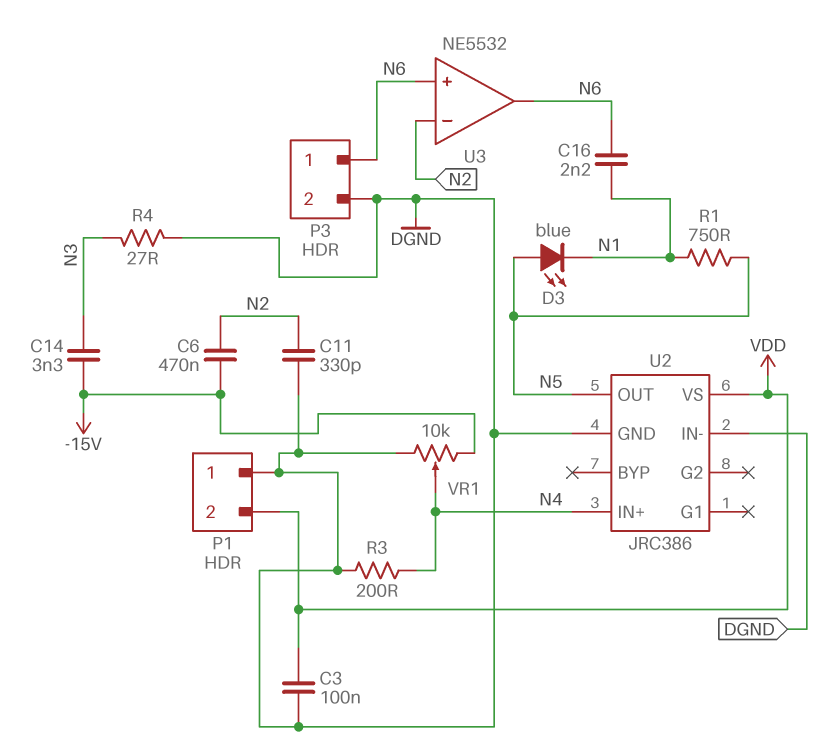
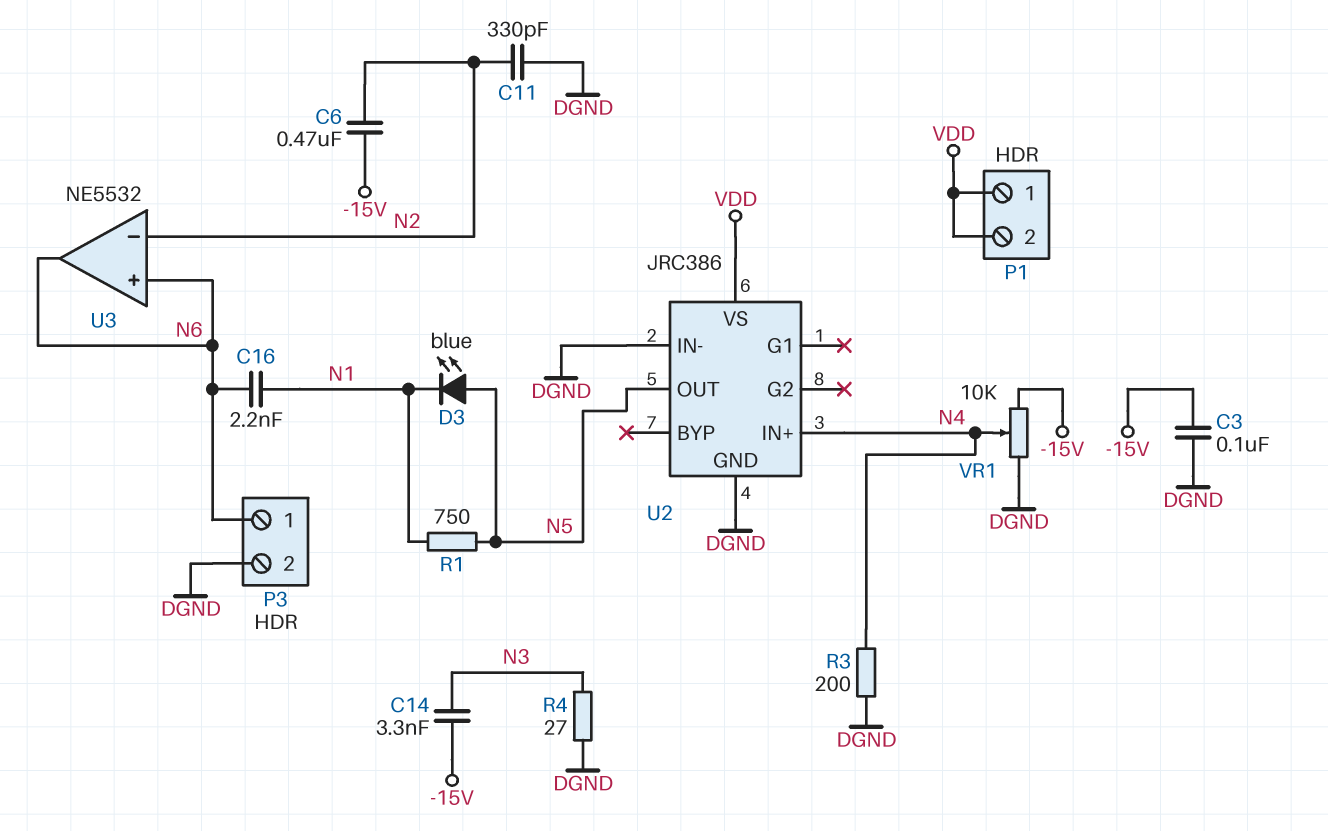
C3: 100nF (DGND, VDD) -> 100nF (-15V, DGND)
P1 pin 1: DGND -> VDD

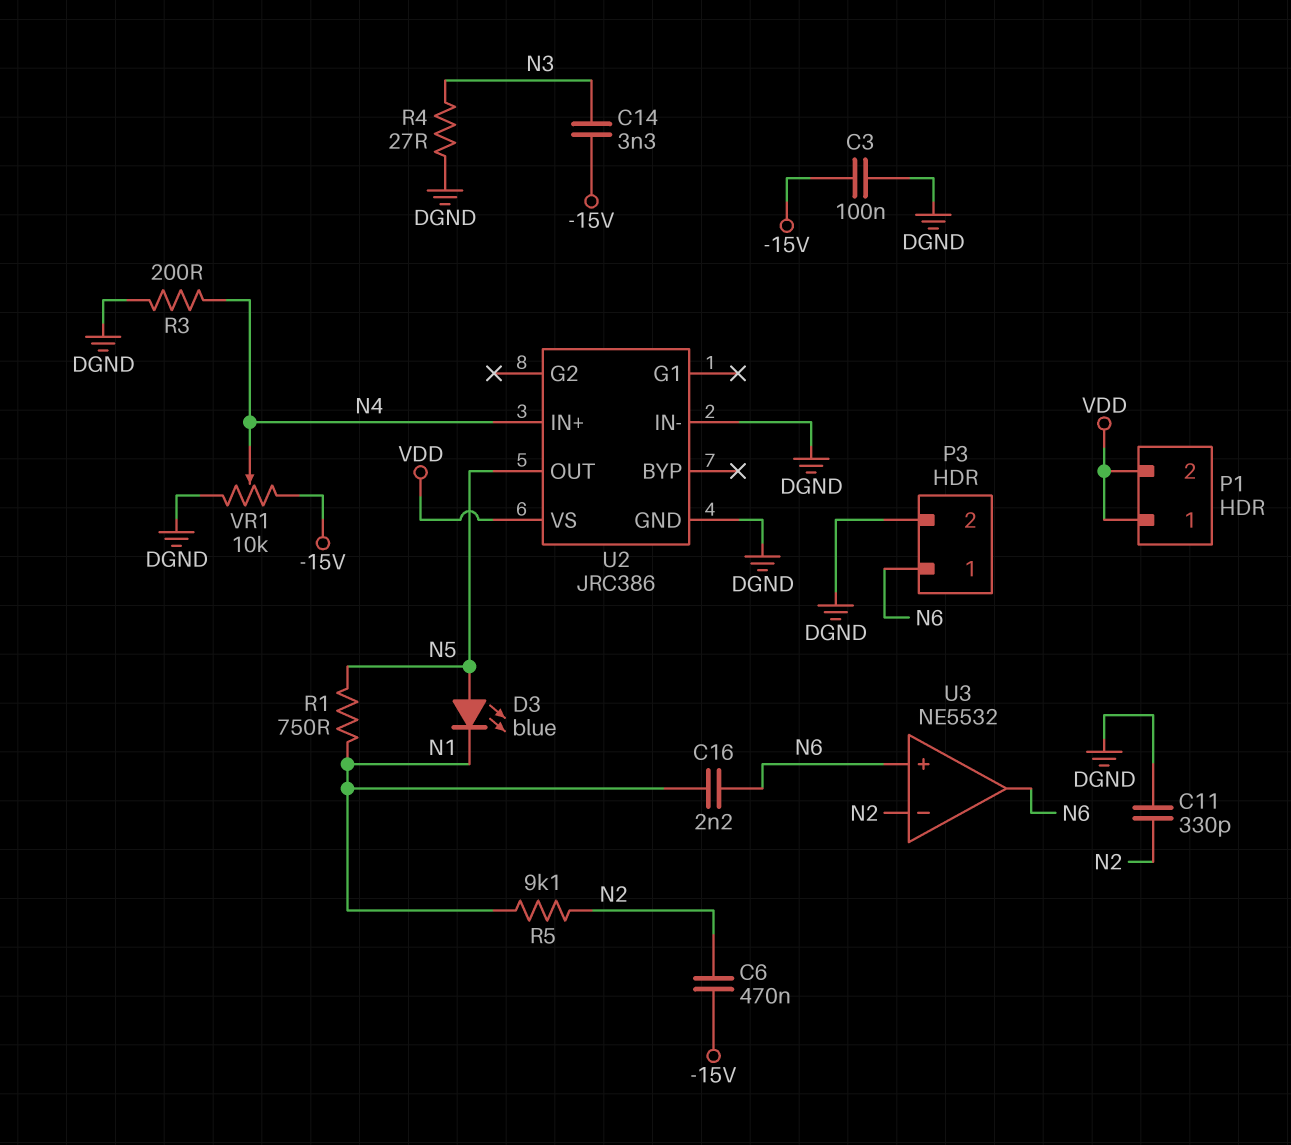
R5: none -> 9.1k (N1, N2)

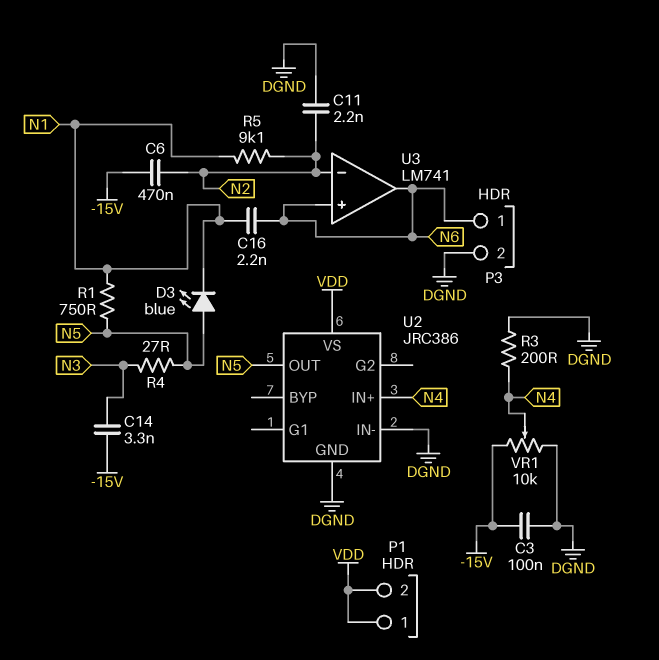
C11: 330pF (DGND, N2) -> 2.2nF (DGND, N2)
R4: 27 (DGND, N3) -> 27 (N3, N5)
U3: NE5532 -> LM741

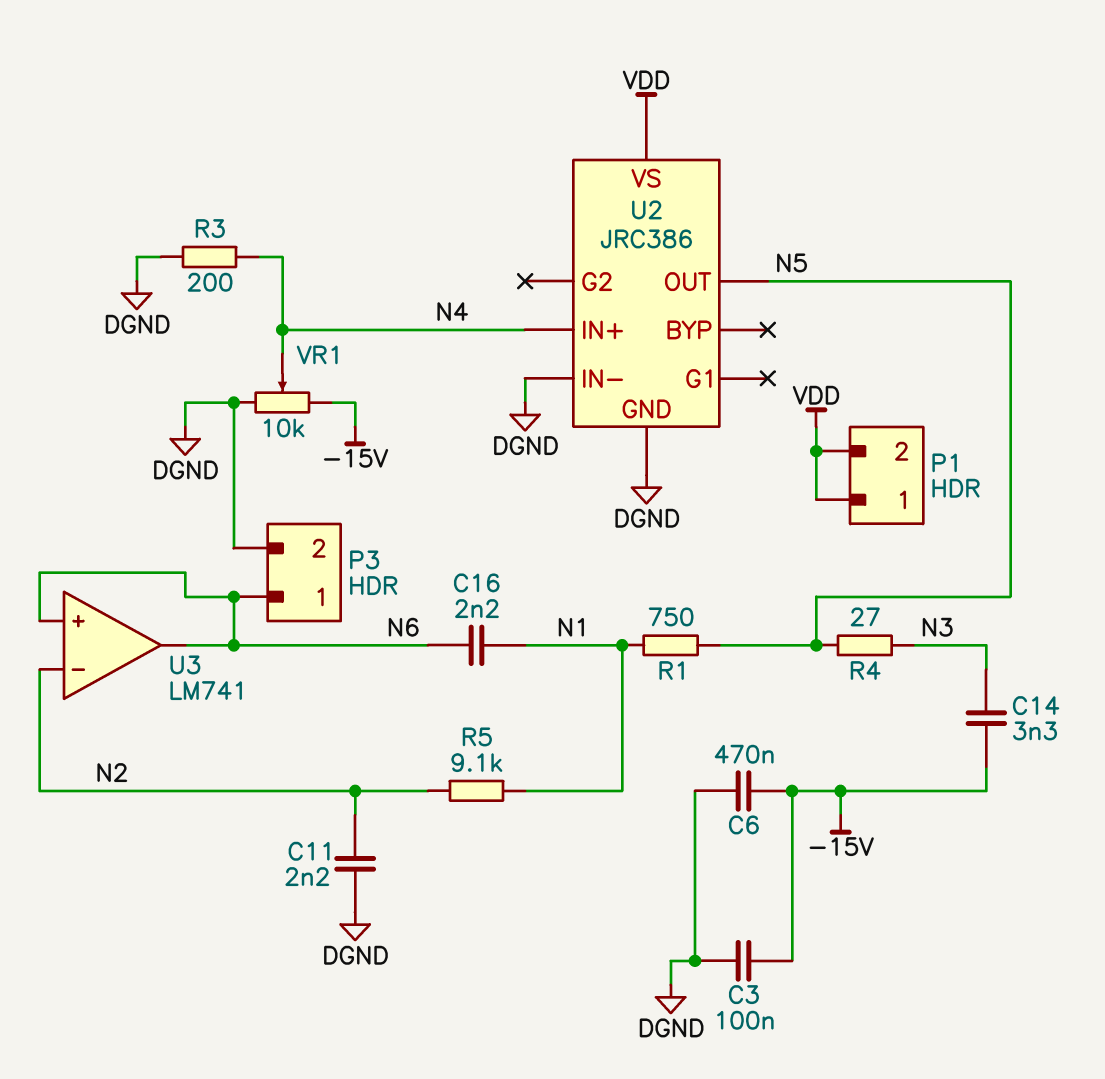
C6: 470nF (-15V, N2) -> 470nF (-15V, DGND)
D3: LED blue (A N5, K N1) -> none

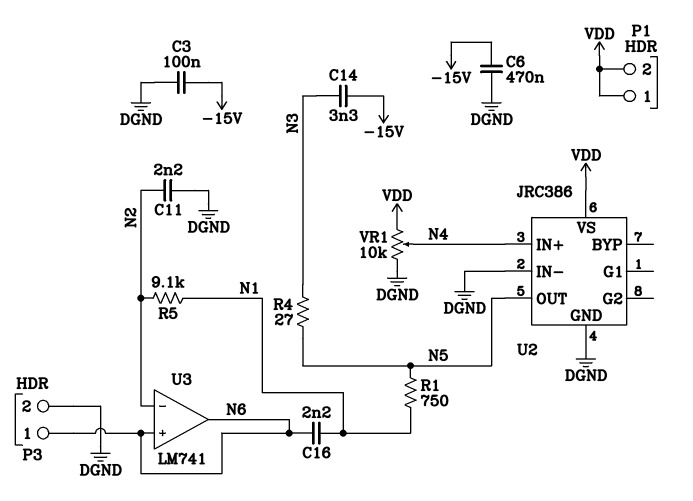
R3: 200 (DGND, N4) -> none
VR1: 10k (-15V, DGND, wiper N4) -> 10k (DGND, VDD, wiper N4)

